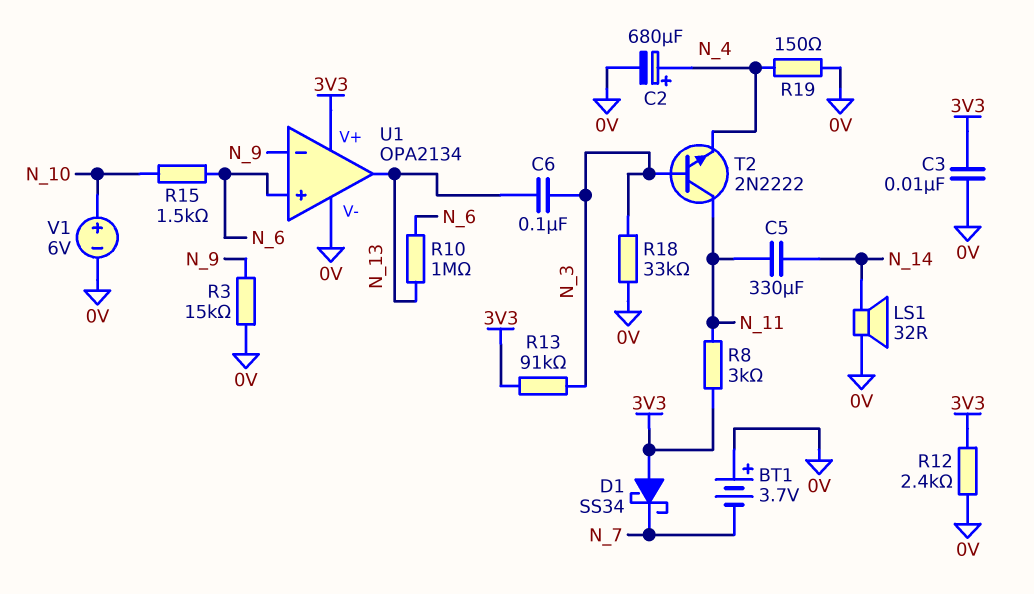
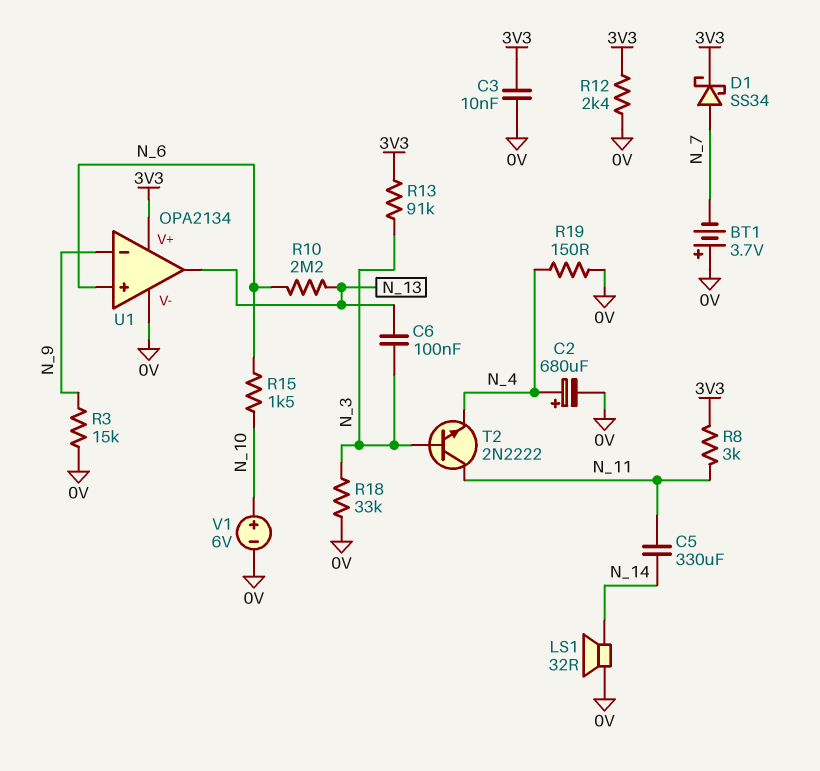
D1: schottky SS34 (A 3V3, K N_7) -> schottky SS34 (A N_7, K 3V3)
R10: 1M (N_6, N_13) -> 2.2M (N_6, N_13)

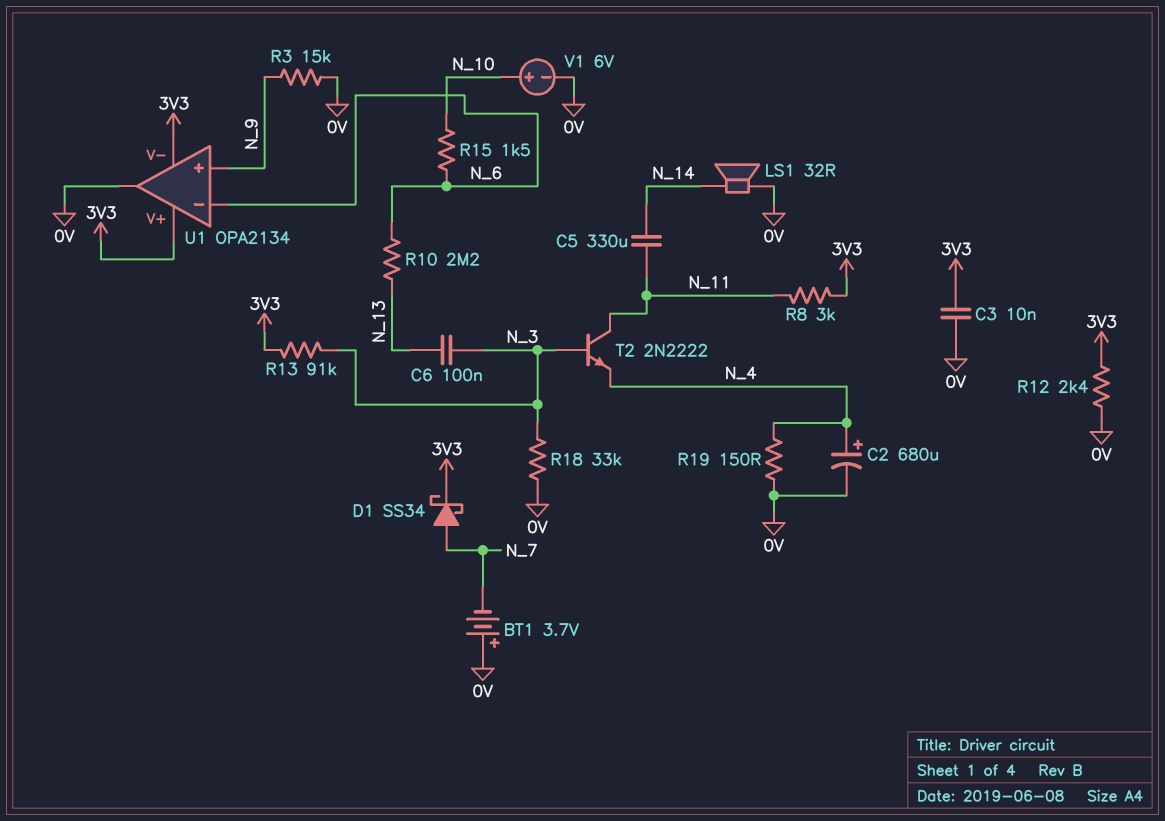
U1 pin V-: 0V -> 3V3
U1 pin in+: N_6 -> N_9
U1 pin in-: N_9 -> N_6
U1 pin out: N_13 -> 0V

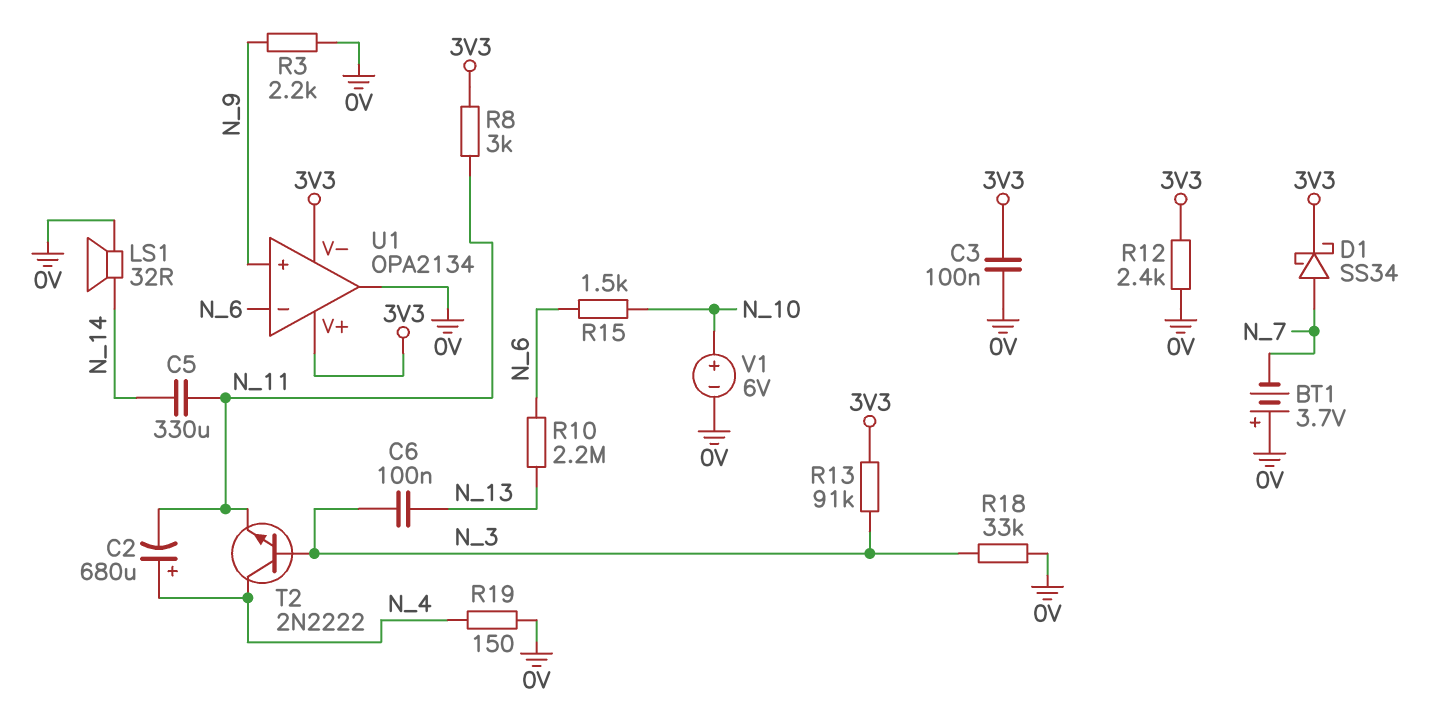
C2: 680uF (plus N_4, minus 0V) -> 680uF (plus N_4, minus N_11)
C3: 10nF (0V, 3V3) -> 100nF (0V, 3V3)
R3: 15k (0V, N_9) -> 2.2k (0V, N_9)
T2: NPN 2N2222 (B N_3, C N_11, E N_4) -> NPN 2N2222 (B N_3, C N_4, E N_11)

